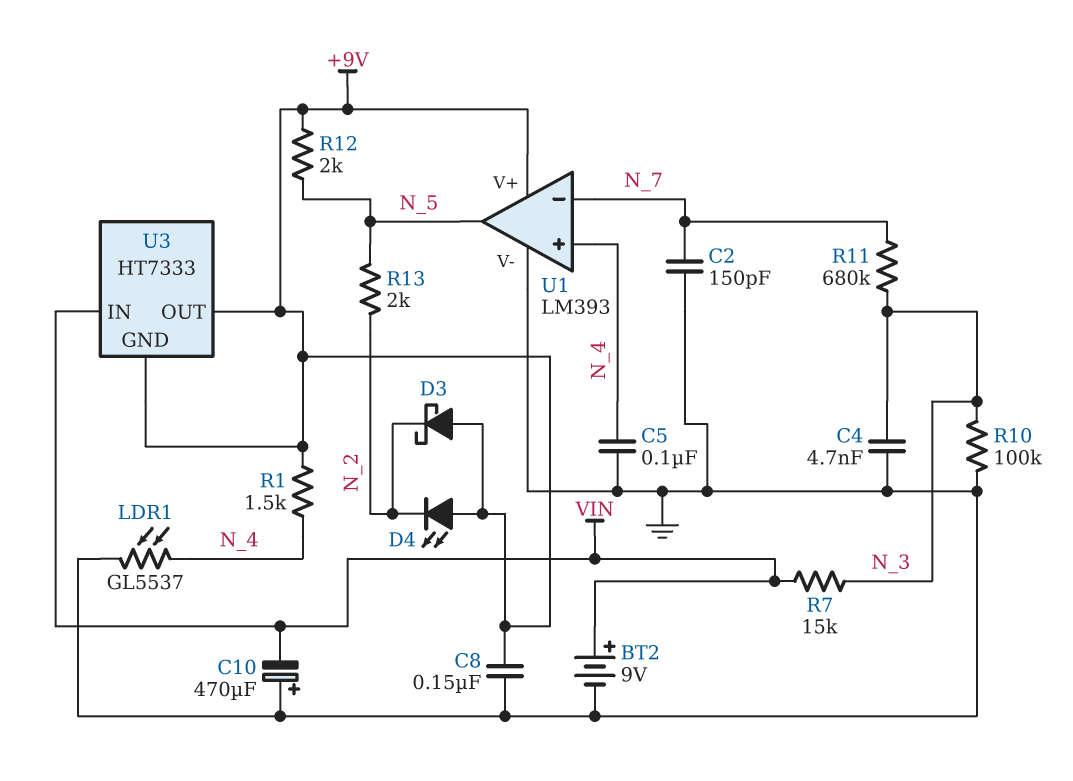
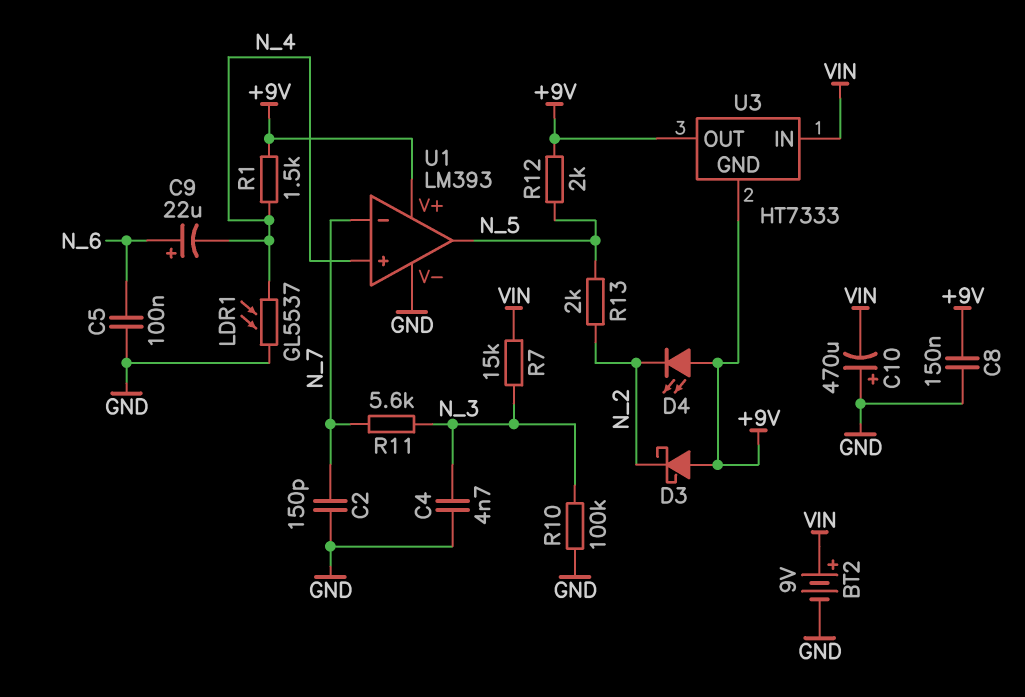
C5: 100nF (GND, N_4) -> 100nF (GND, N_6)
C9: none -> 22uF (plus N_6, minus N_4)
R11: 680k (N_3, N_7) -> 5.6k (N_3, N_7)

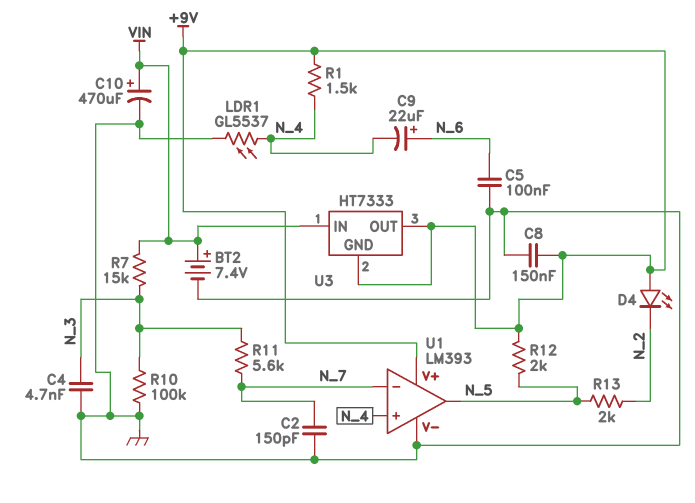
BT2: 9V (plus VIN, minus GND) -> 7.4V (plus VIN, minus GND)
C10: 470uF (plus GND, minus VIN) -> 470uF (plus VIN, minus GND)
D3: schottky (A +9V, K N_2) -> none

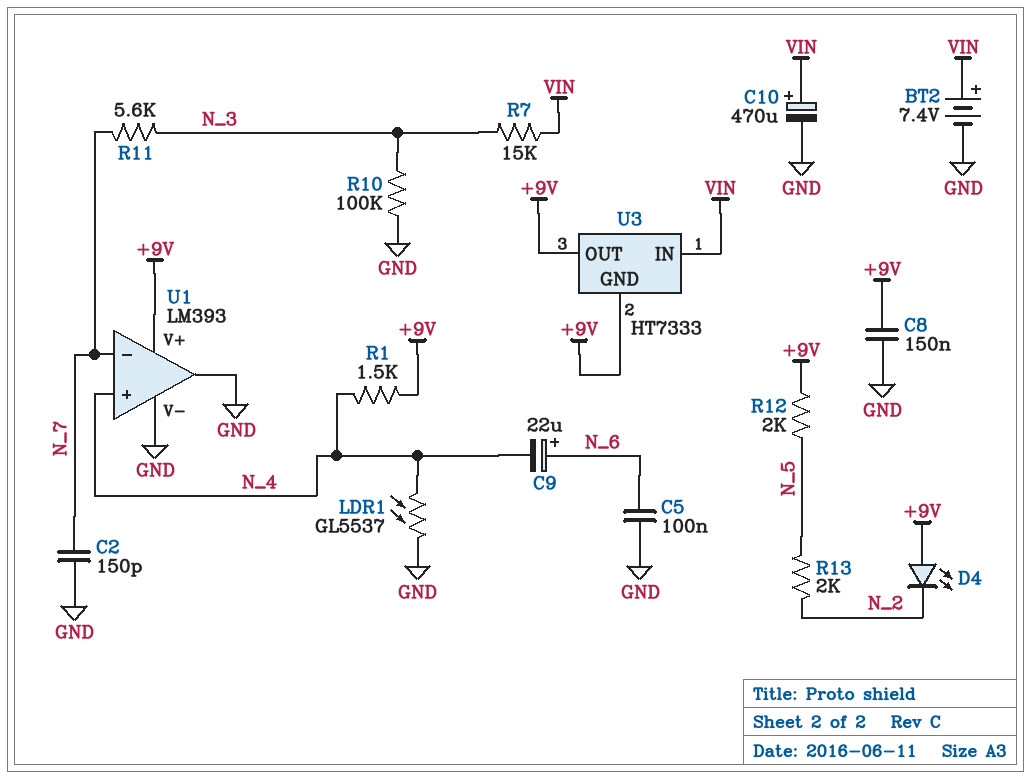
C4: 4.7nF (GND, N_3) -> none
U1 pin out: N_5 -> GND

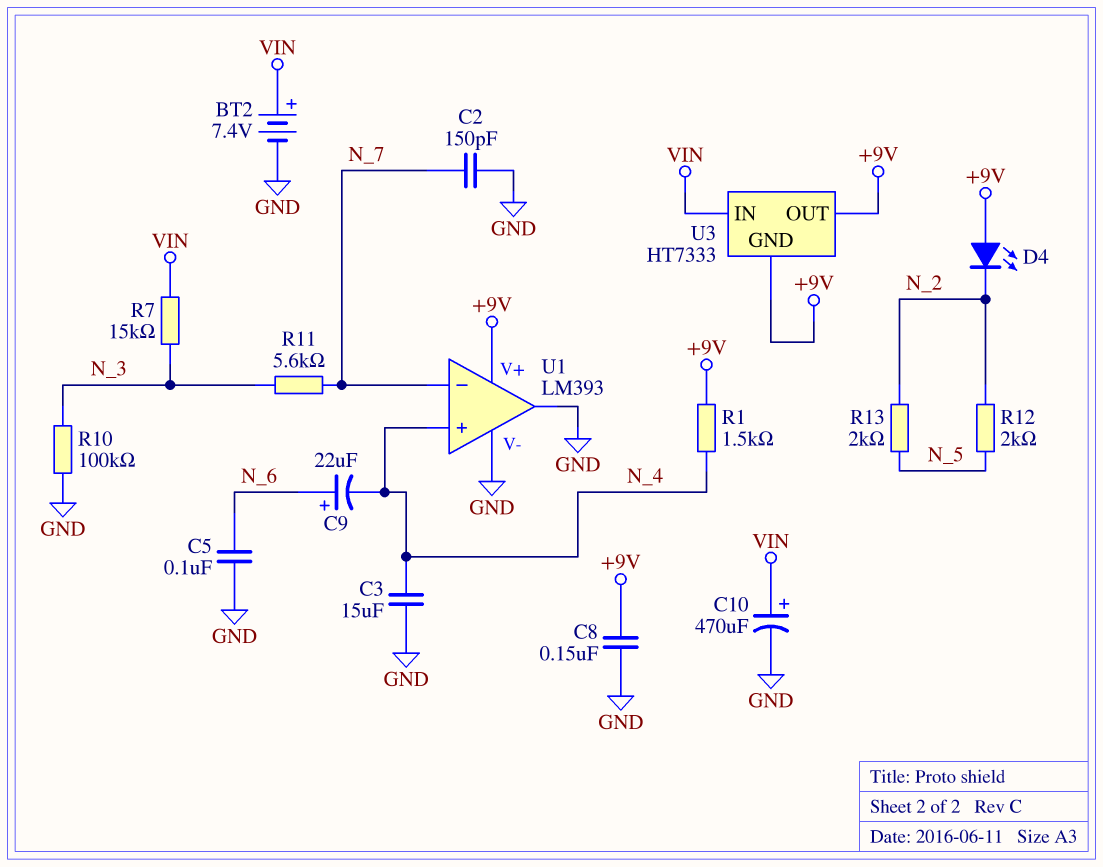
C3: none -> 15uF (GND, N_4)
LDR1: GL5537 (GND, N_4) -> none
R12: 2k (+9V, N_5) -> 2k (N_2, N_5)

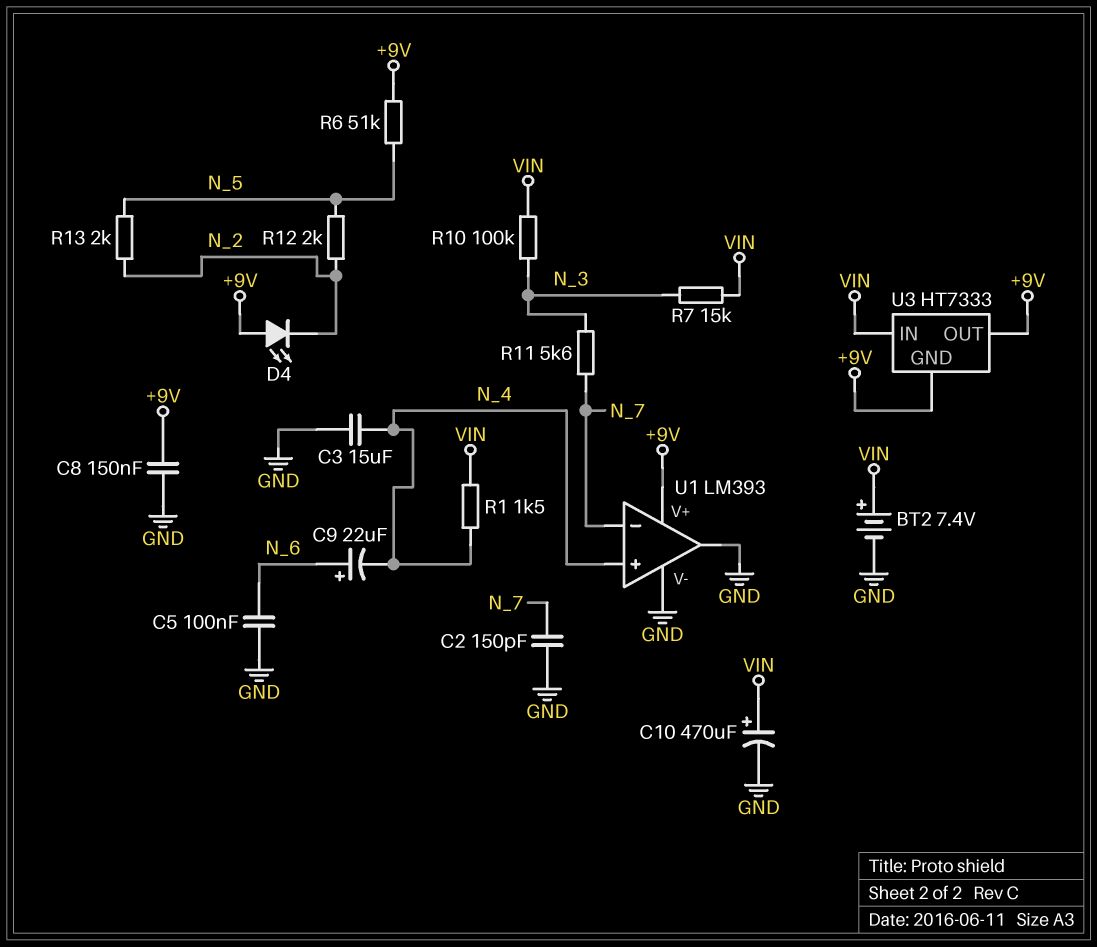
R1: 1.5k (+9V, N_4) -> 1.5k (N_4, VIN)
R6: none -> 51k (+9V, N_5)
R10: 100k (GND, N_3) -> 100k (N_3, VIN)

